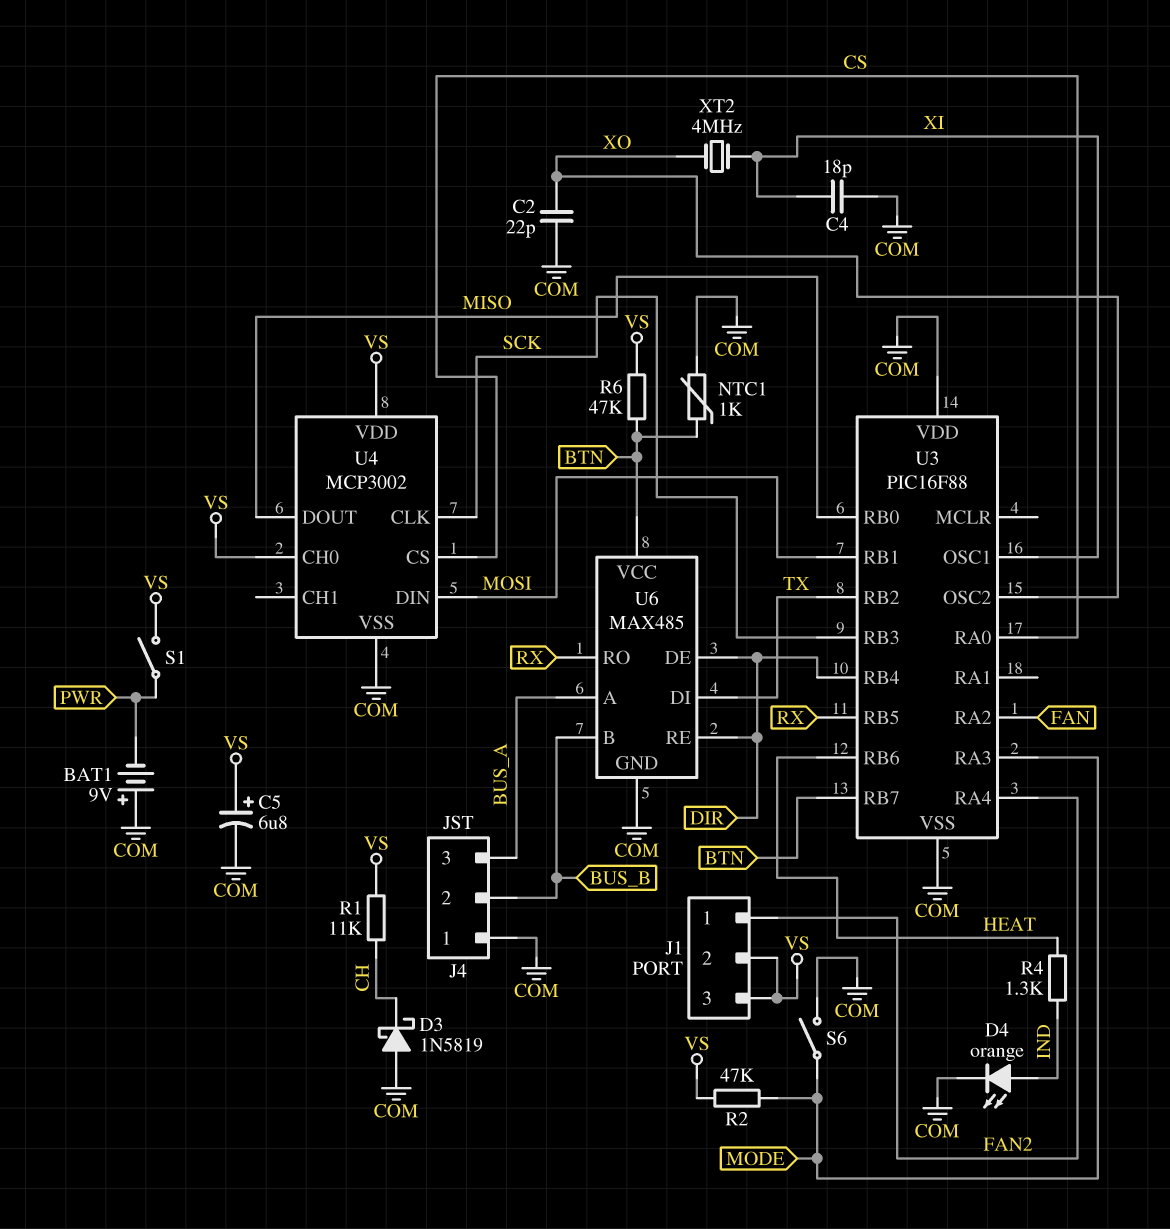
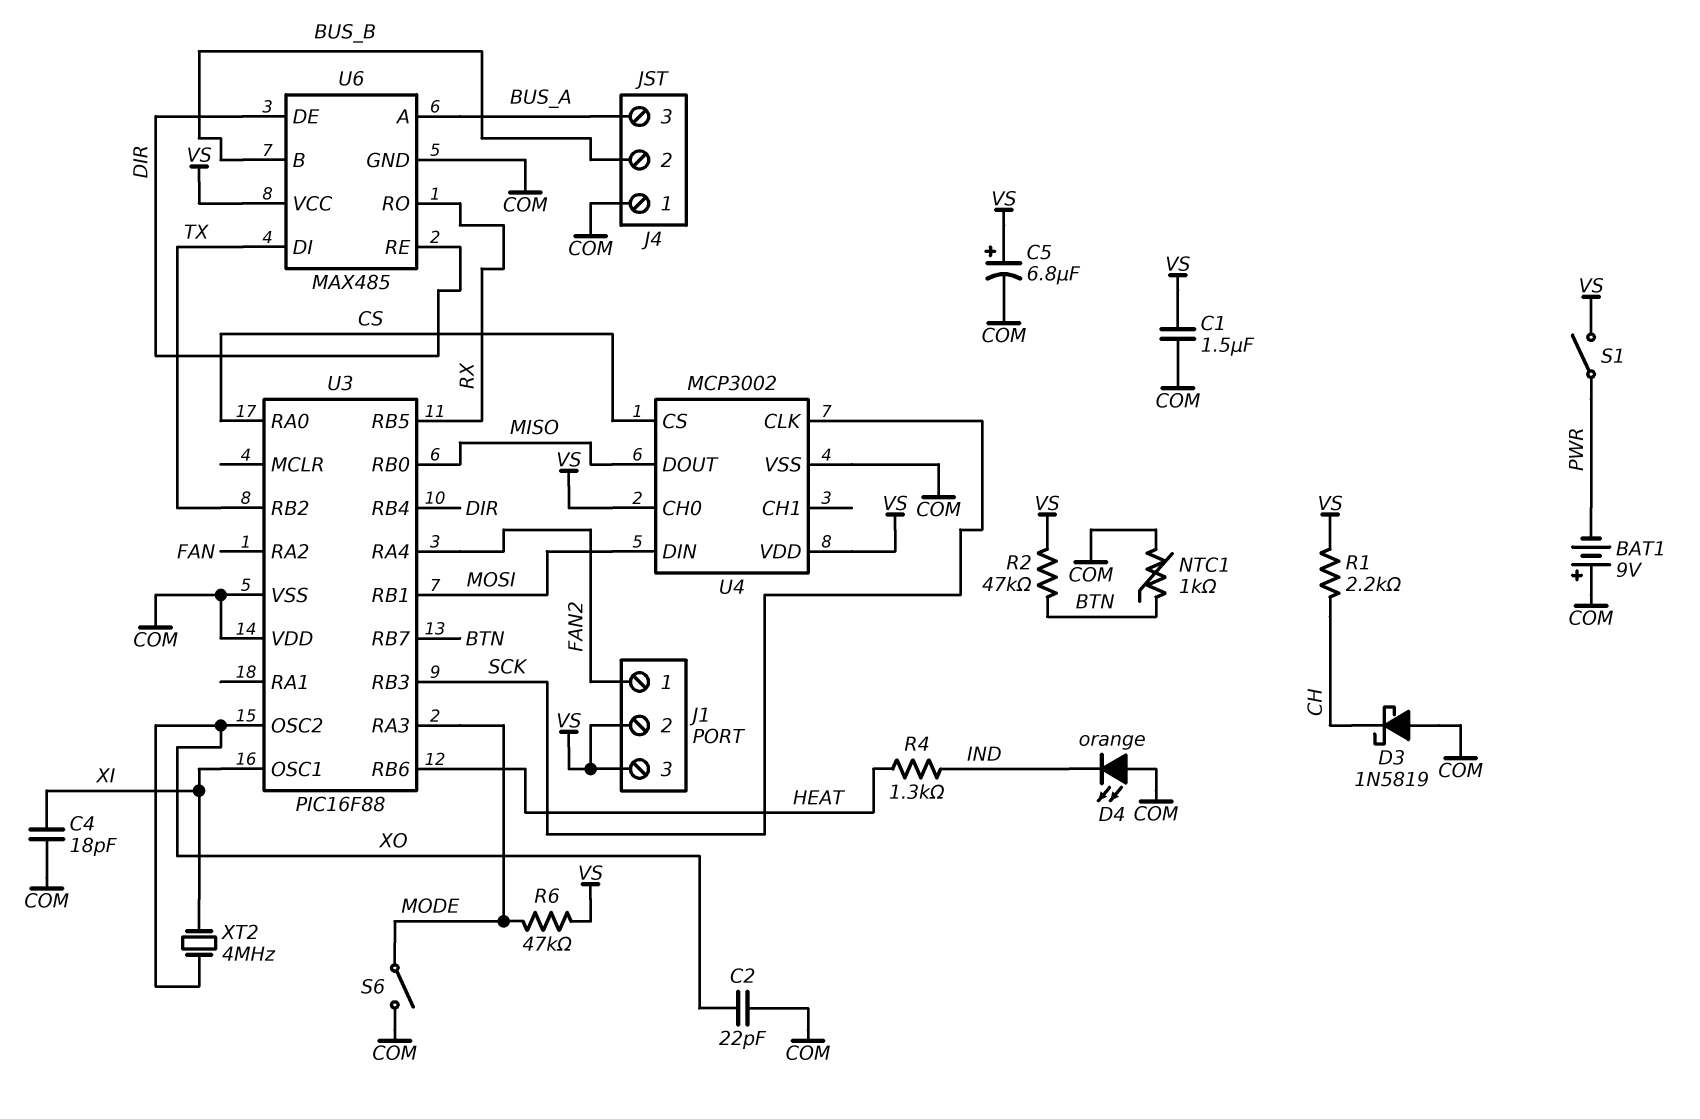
C1: none -> 1.5uF (COM, VS)
D4: LED orange (A IND, K COM) -> LED orange (A COM, K IND)
R1: 11k (CH, VS) -> 2.2k (CH, VS)
R2: 47k (MODE, VS) -> 47k (BTN, VS)
R6: 47k (BTN, VS) -> 47k (MODE, VS)
U6 pin VCC: BTN -> VS

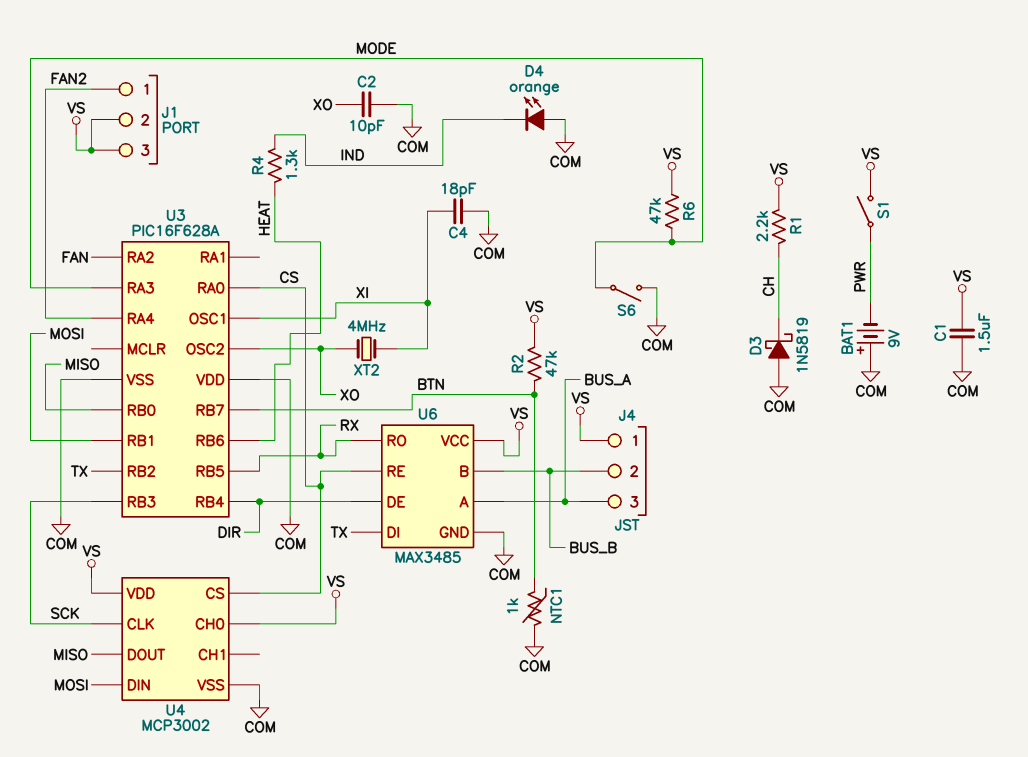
C2: 22pF (COM, XO) -> 10pF (COM, XO)
C5: 6.8uF (plus VS, minus COM) -> none
J4 pin 1: COM -> VS
U3: PIC16F88 -> PIC16F628A
U6: MAX485 -> MAX3485
U6 pin RE: DIR -> CS

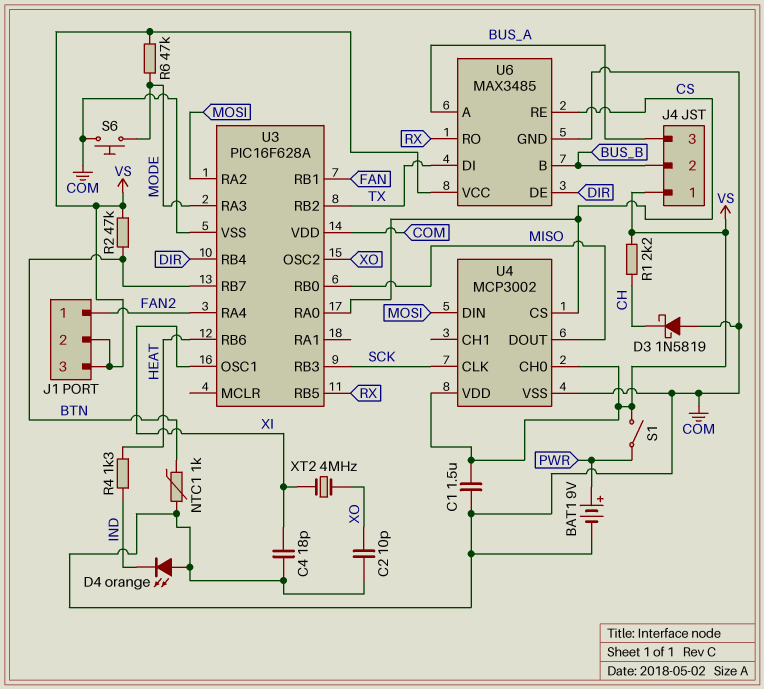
BAT1: 9V (plus COM, minus PWR) -> 9V (plus PWR, minus COM)
S6: switch (COM, MODE) -> button (COM, MODE)
U3 pin RA2: FAN -> MOSI
U3 pin RB1: MOSI -> FAN

